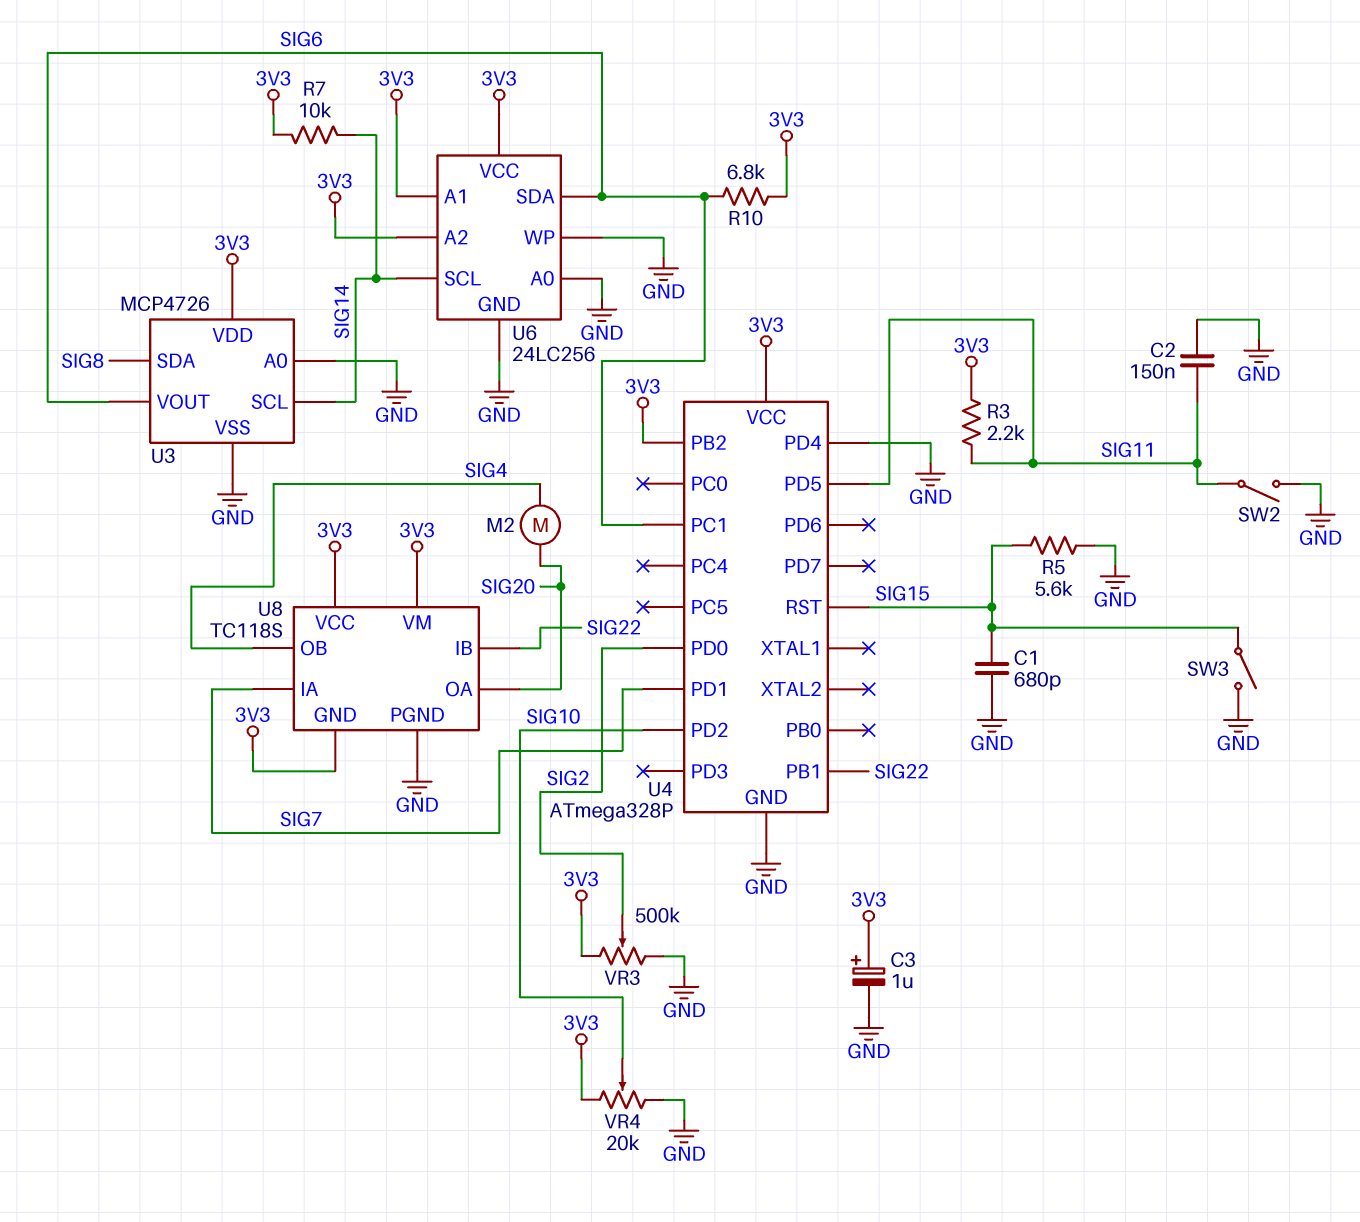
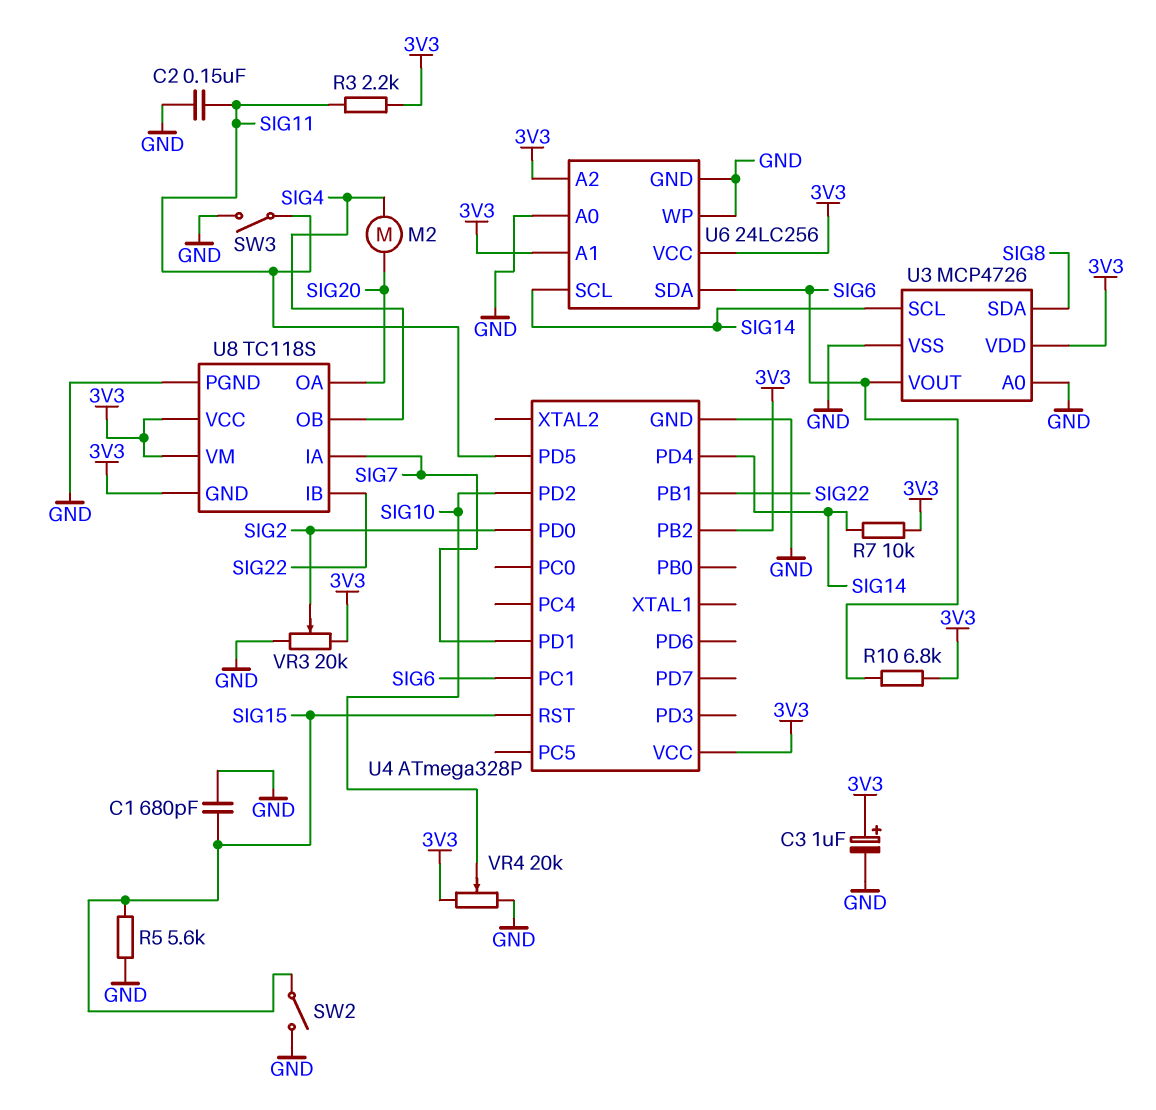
SW2: switch (GND, SIG11) -> switch (GND, SIG15)
SW3: switch (GND, SIG15) -> switch (GND, SIG11)
U4 pin PD4: GND -> SIG14
VR3: 500k (3V3, GND, wiper SIG2) -> 20k (3V3, GND, wiper SIG2)

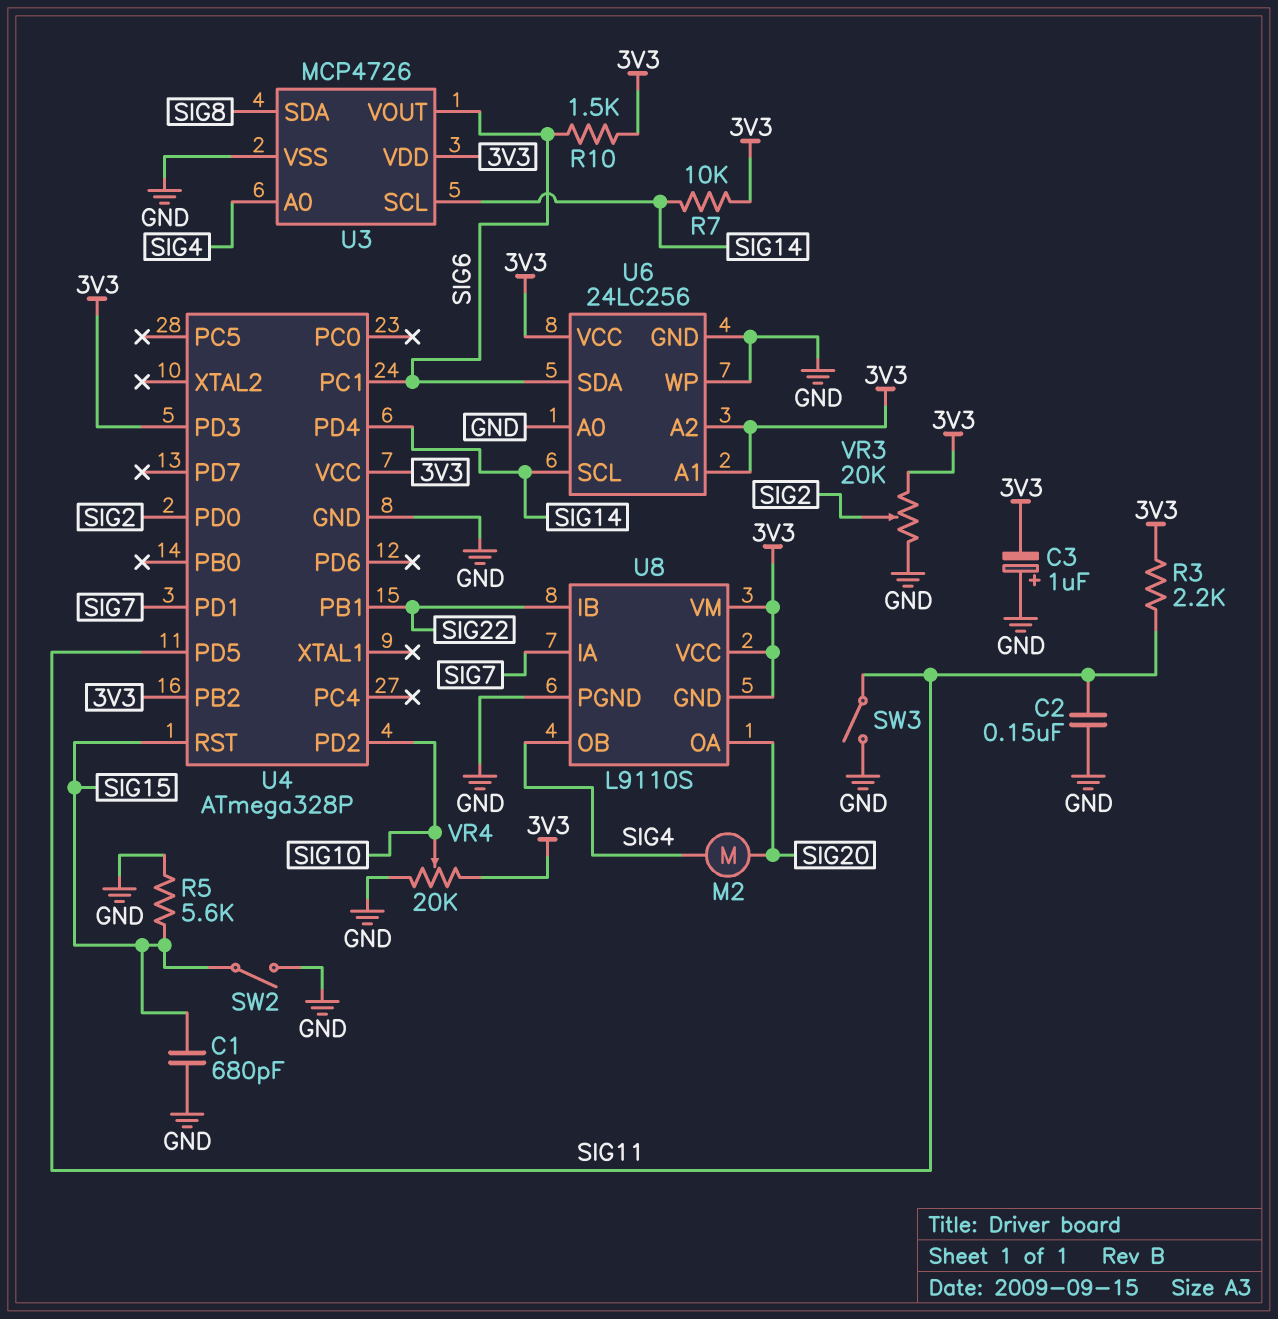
C3: 1uF (plus 3V3, minus GND) -> 1uF (plus GND, minus 3V3)
R10: 6.8k (3V3, SIG6) -> 1.5k (3V3, SIG6)
U3 pin A0: GND -> SIG4
U4 pin PD3: none -> 3V3
U8: TC118S -> L9110S

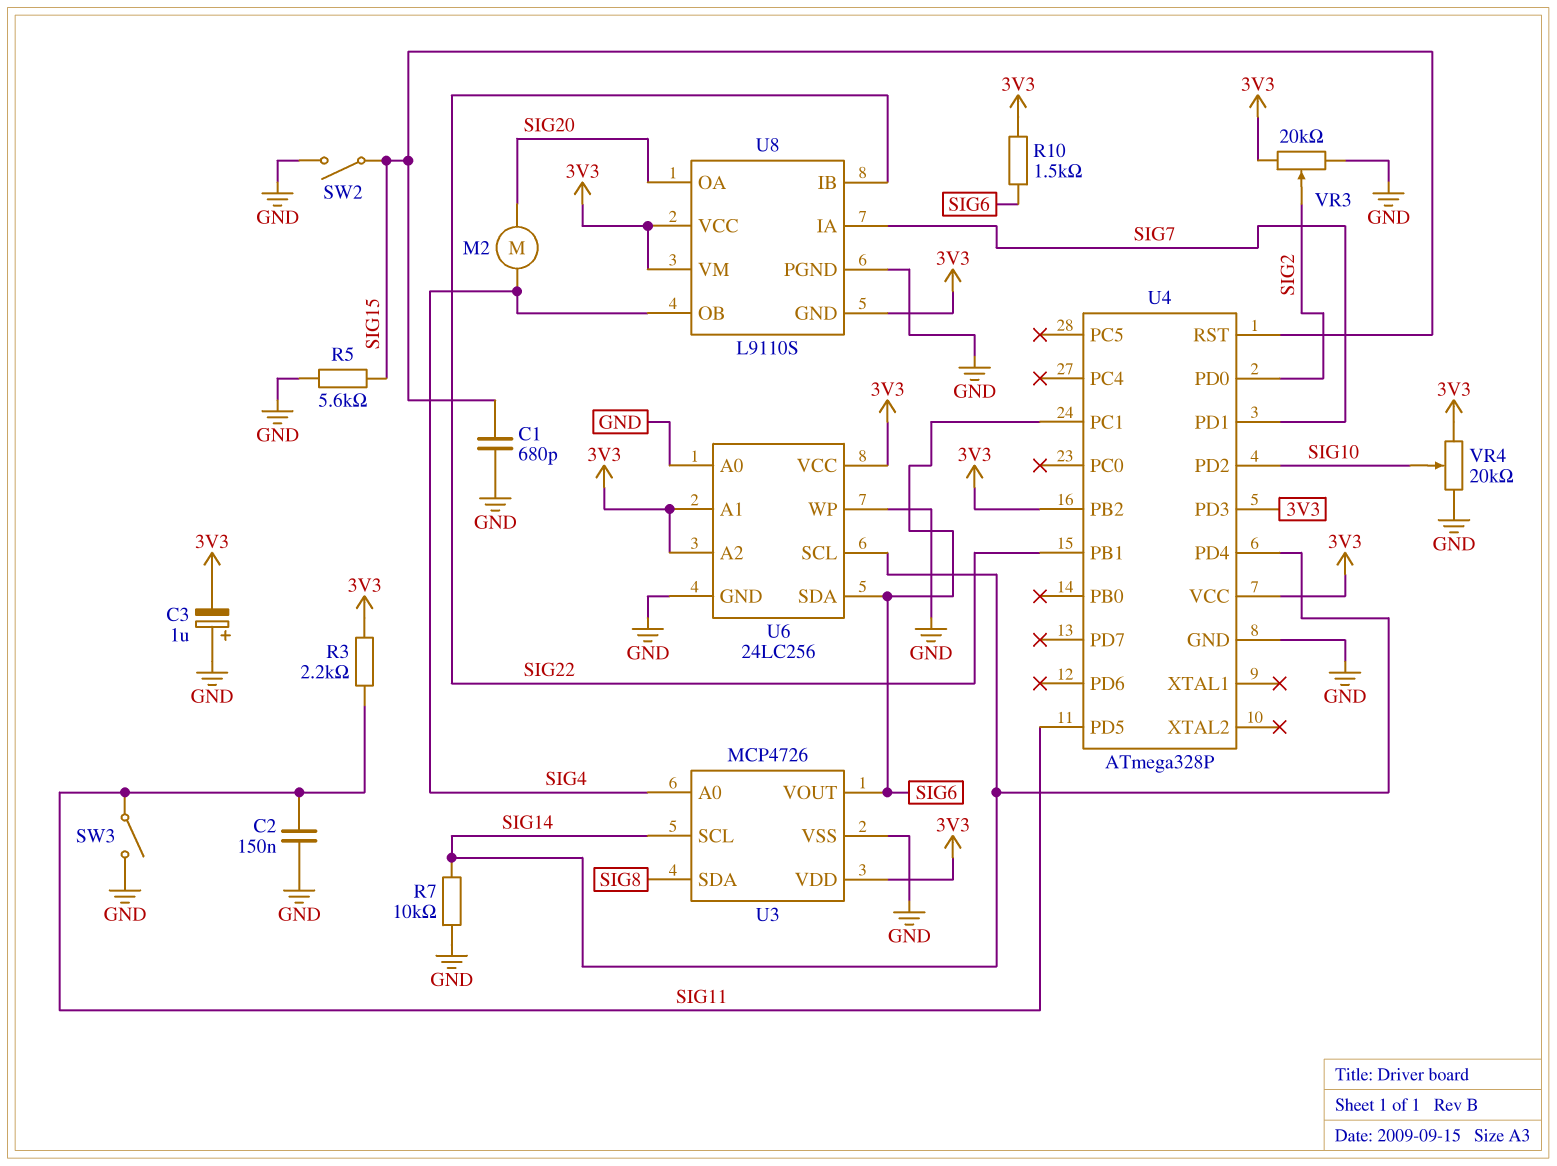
R7: 10k (3V3, SIG14) -> 10k (GND, SIG14)

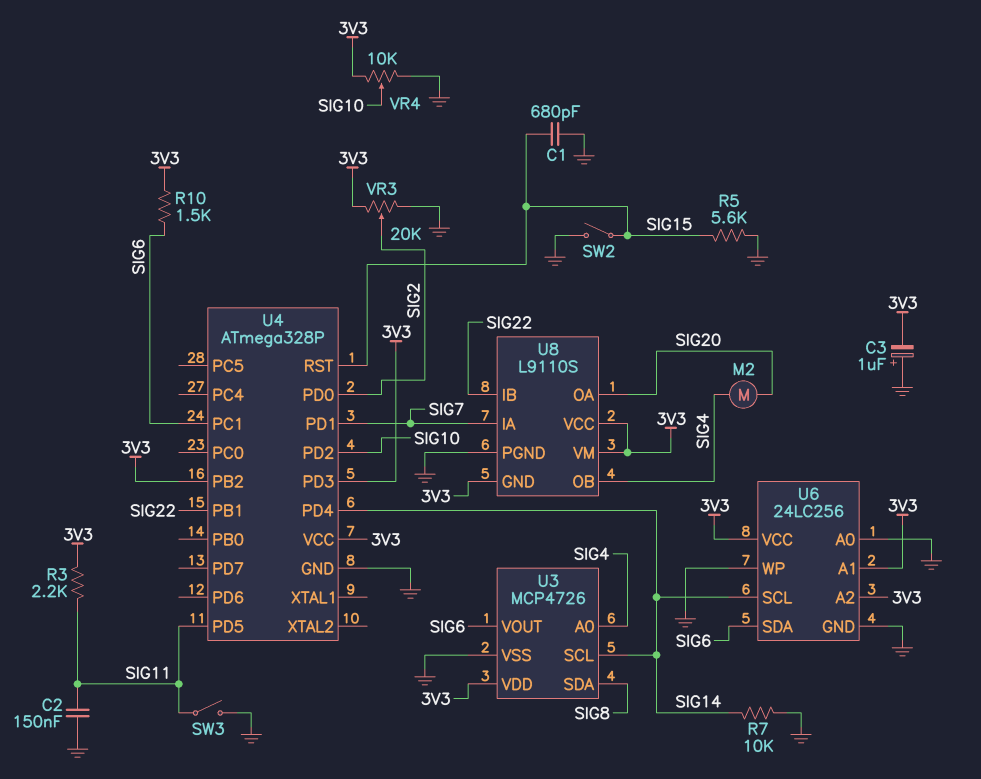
VR4: 20k (3V3, GND, wiper SIG10) -> 10k (3V3, GND, wiper SIG10)

